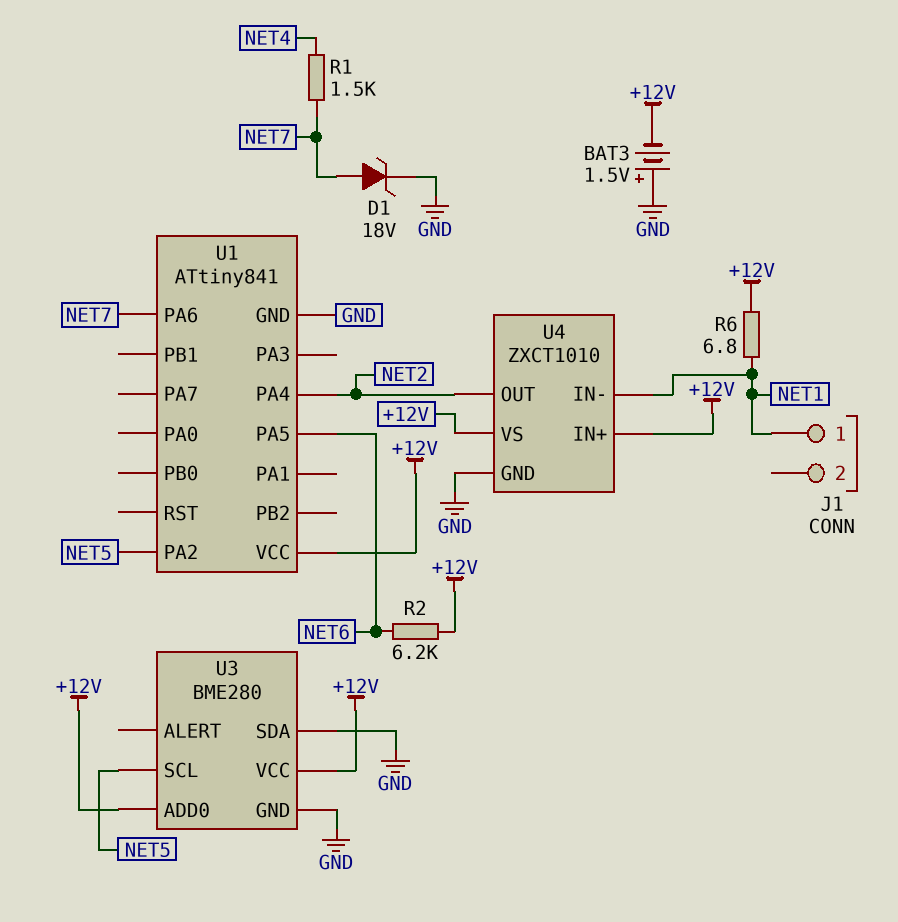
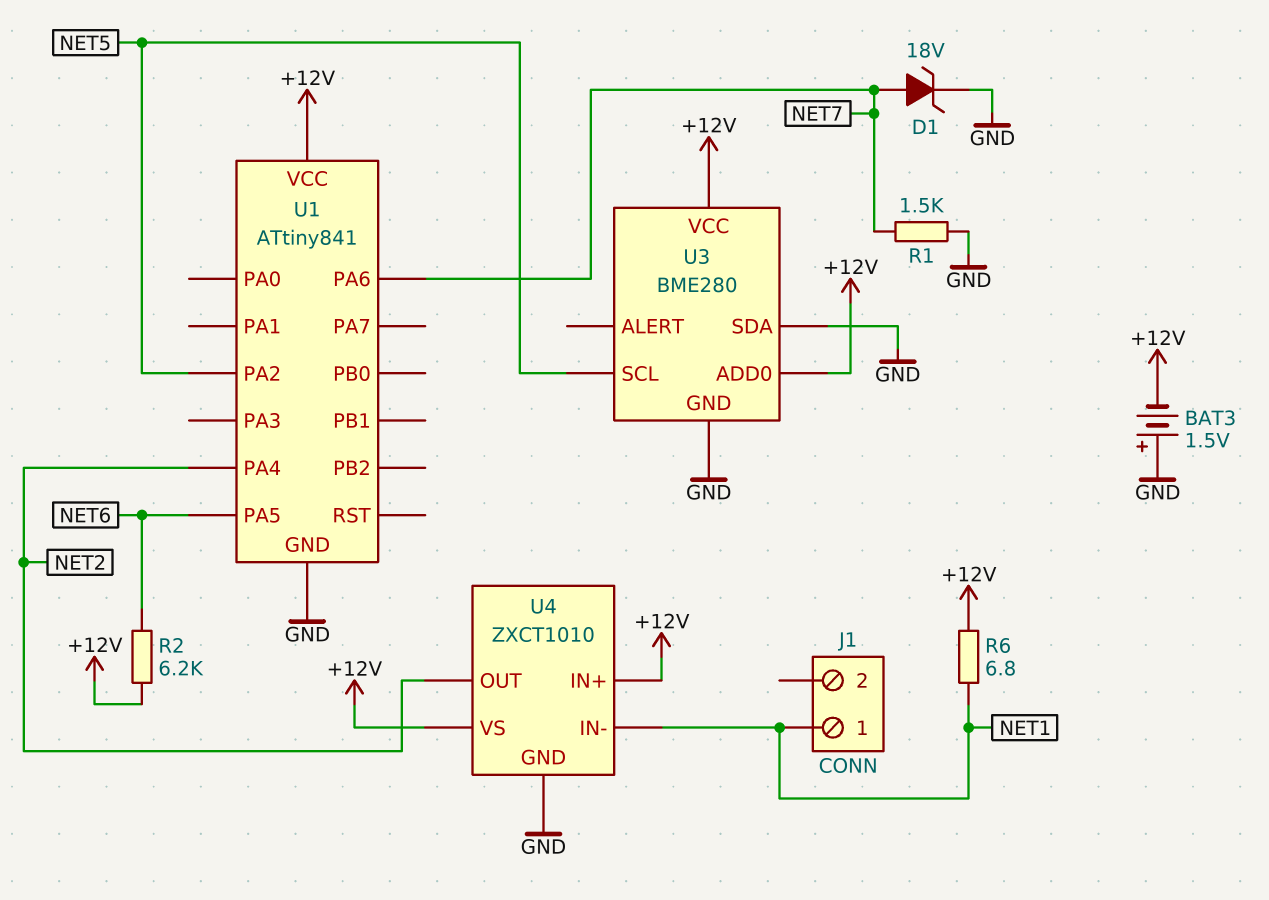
R1: 1.5k (NET4, NET7) -> 1.5k (GND, NET7)

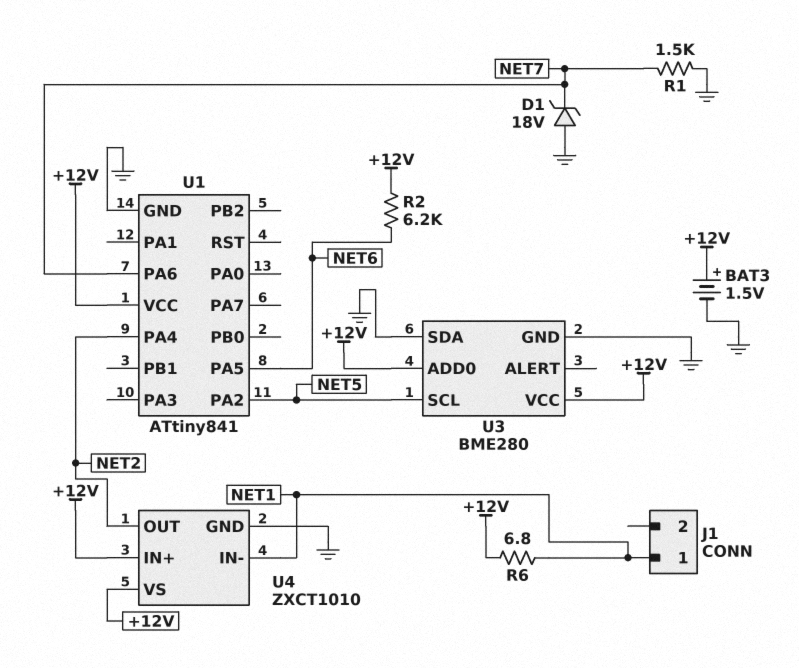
BAT3: 1.5V (plus GND, minus +12V) -> 1.5V (plus +12V, minus GND)
D1: zener 18V (A NET7, K GND) -> zener 18V (A GND, K NET7)

